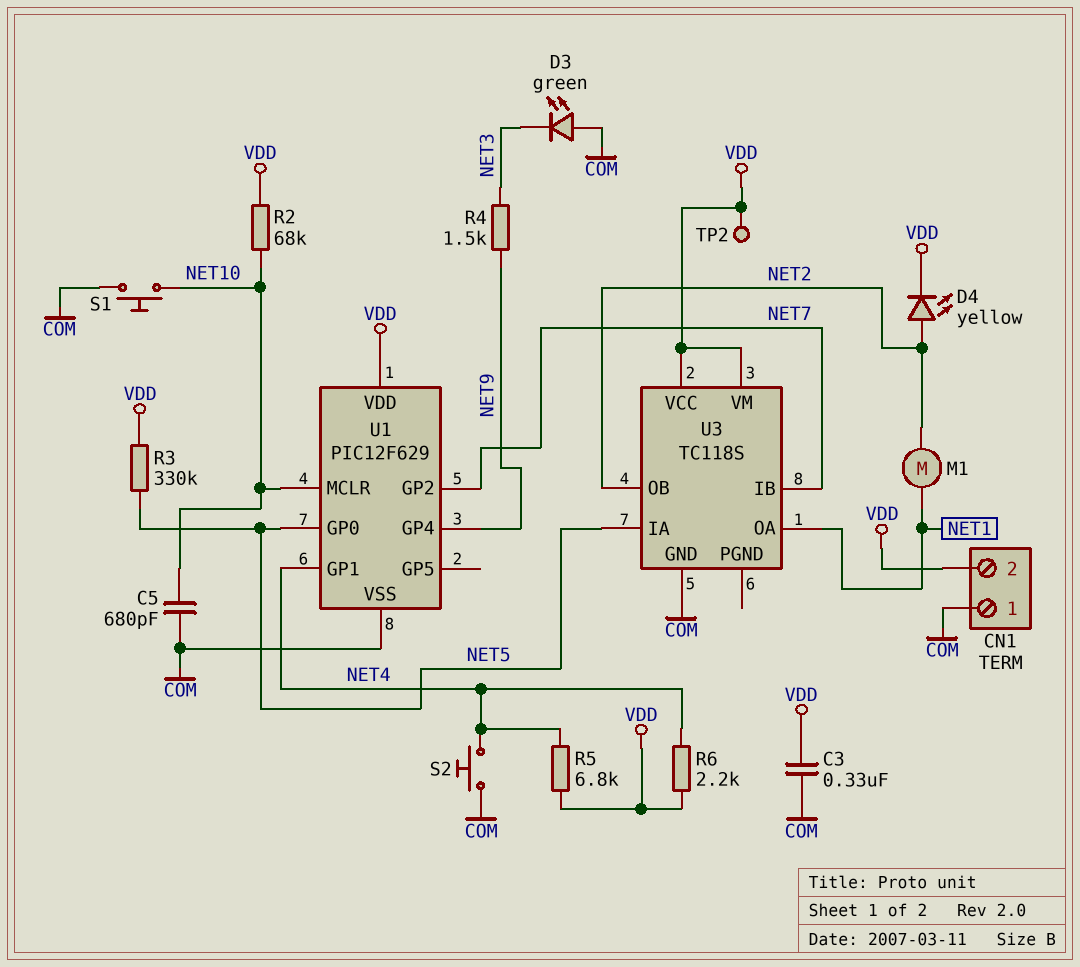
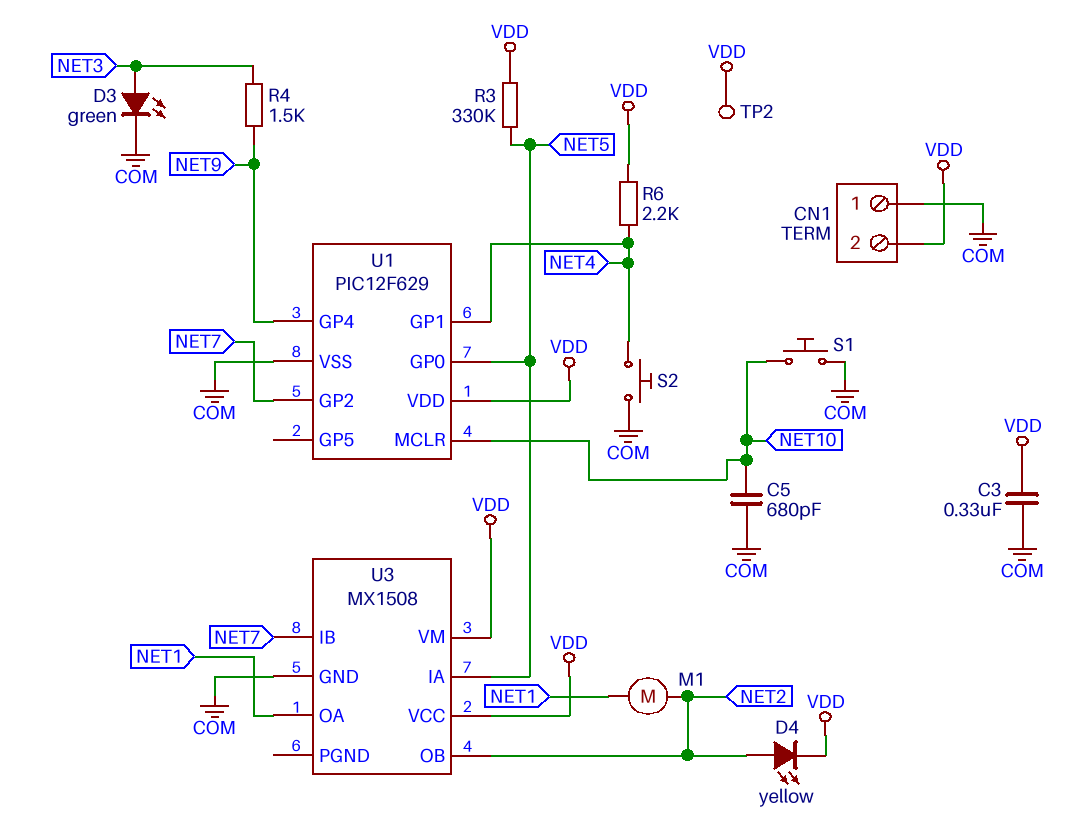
D3: LED green (A COM, K NET3) -> LED green (A NET3, K COM)
R2: 68k (NET10, VDD) -> none
R5: 6.8k (NET4, VDD) -> none
U3: TC118S -> MX1508

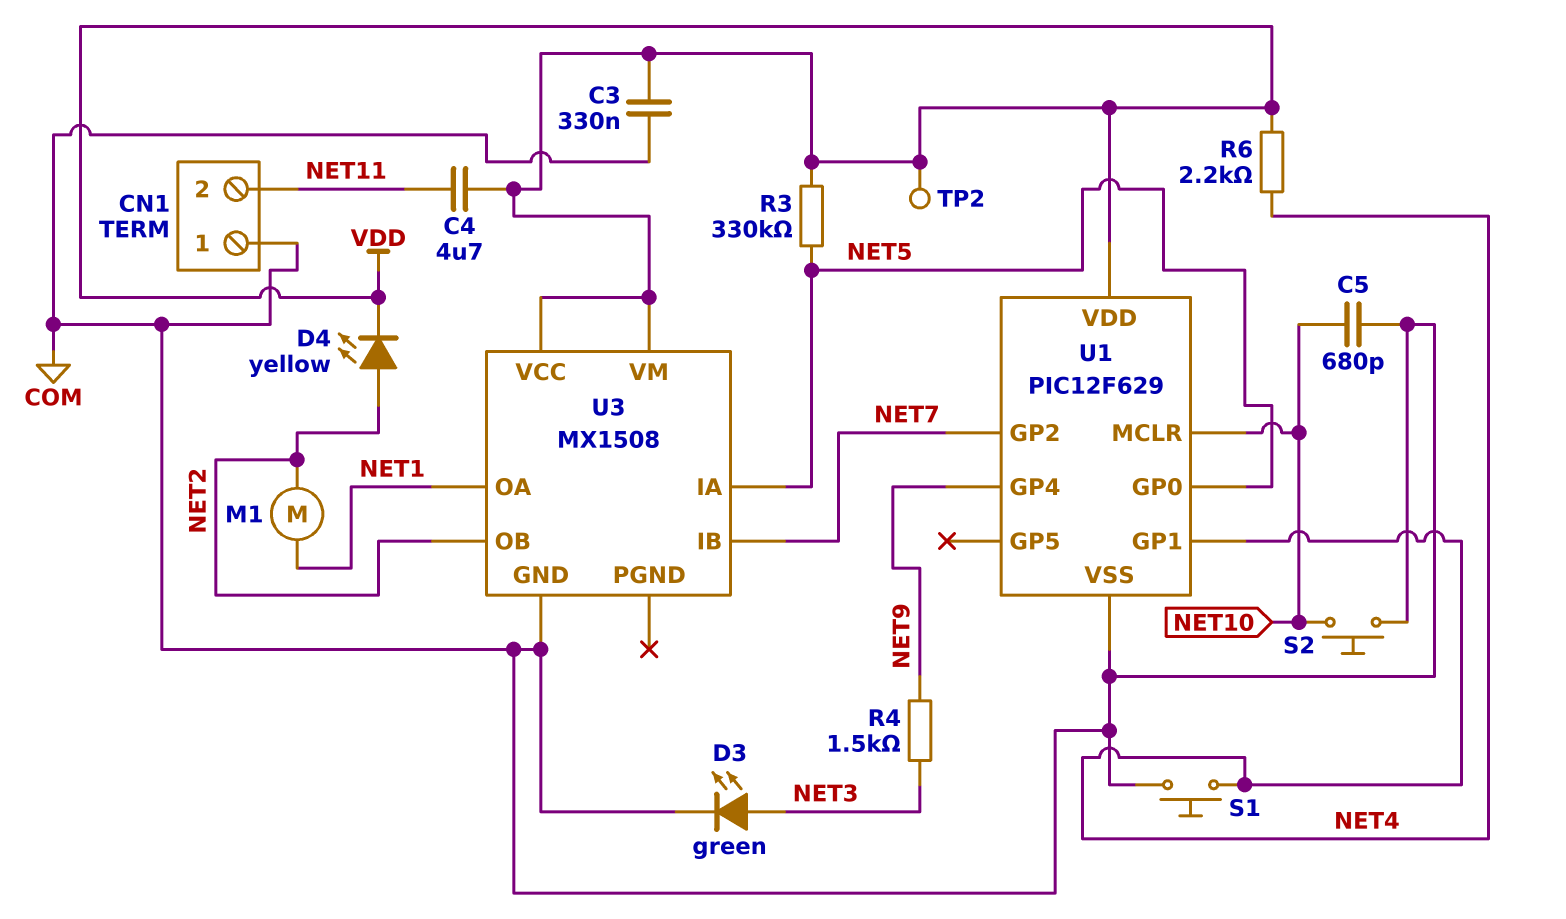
C4: none -> 4.7uF (NET11, VDD)
CN1 pin 2: VDD -> NET11
S1: button (COM, NET10) -> button (COM, NET4)
S2: button (COM, NET4) -> button (COM, NET10)

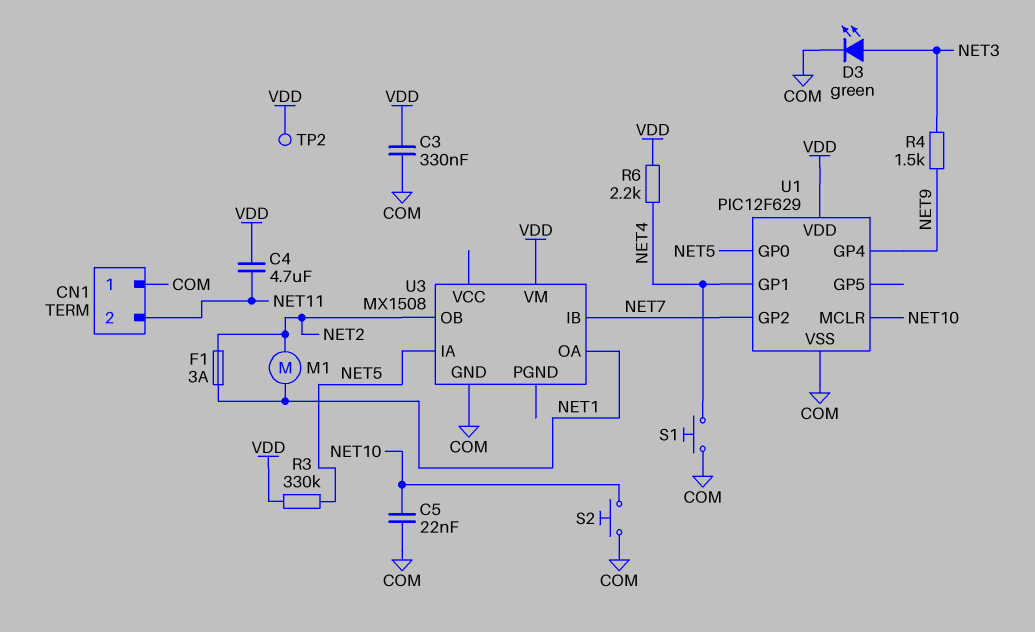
C5: 680pF (COM, NET10) -> 22nF (COM, NET10)
D4: LED yellow (A NET2, K VDD) -> none
F1: none -> 3A (NET1, NET2)
U3 pin VCC: VDD -> none

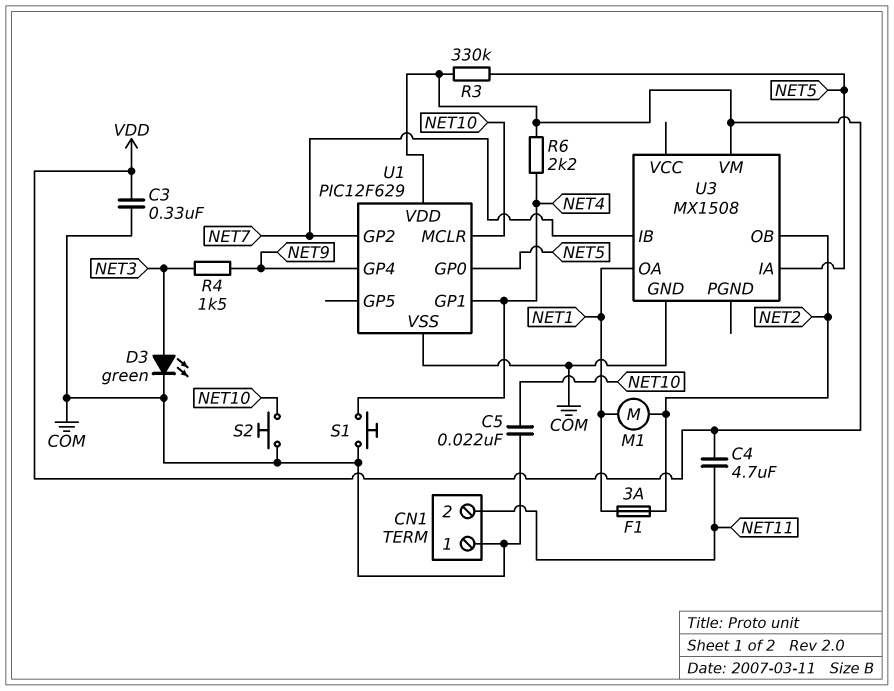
TP2: test point (VDD) -> none

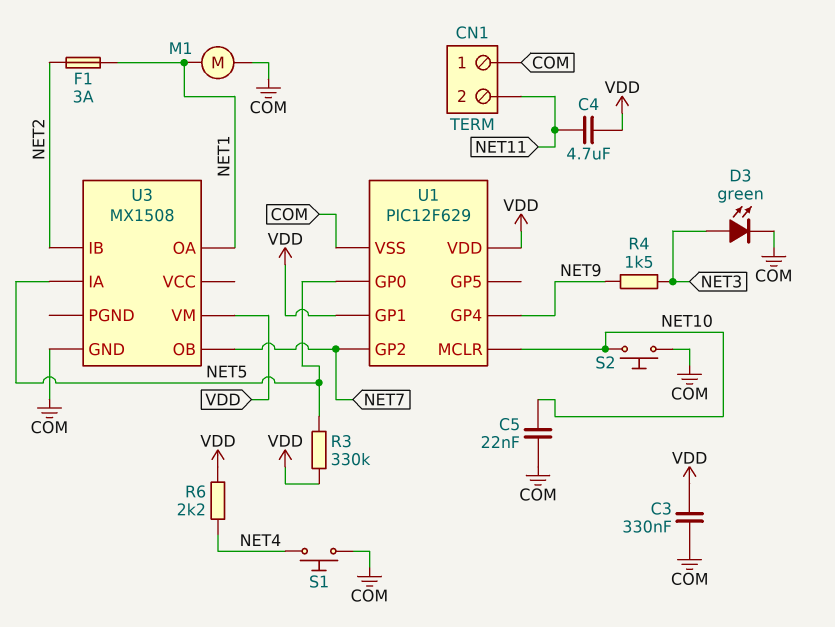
M1: motor (NET1, NET2) -> motor (COM, NET1)
U1 pin GP1: NET4 -> VDD
U3 pin IB: NET7 -> NET2
U3 pin OB: NET2 -> NET7

